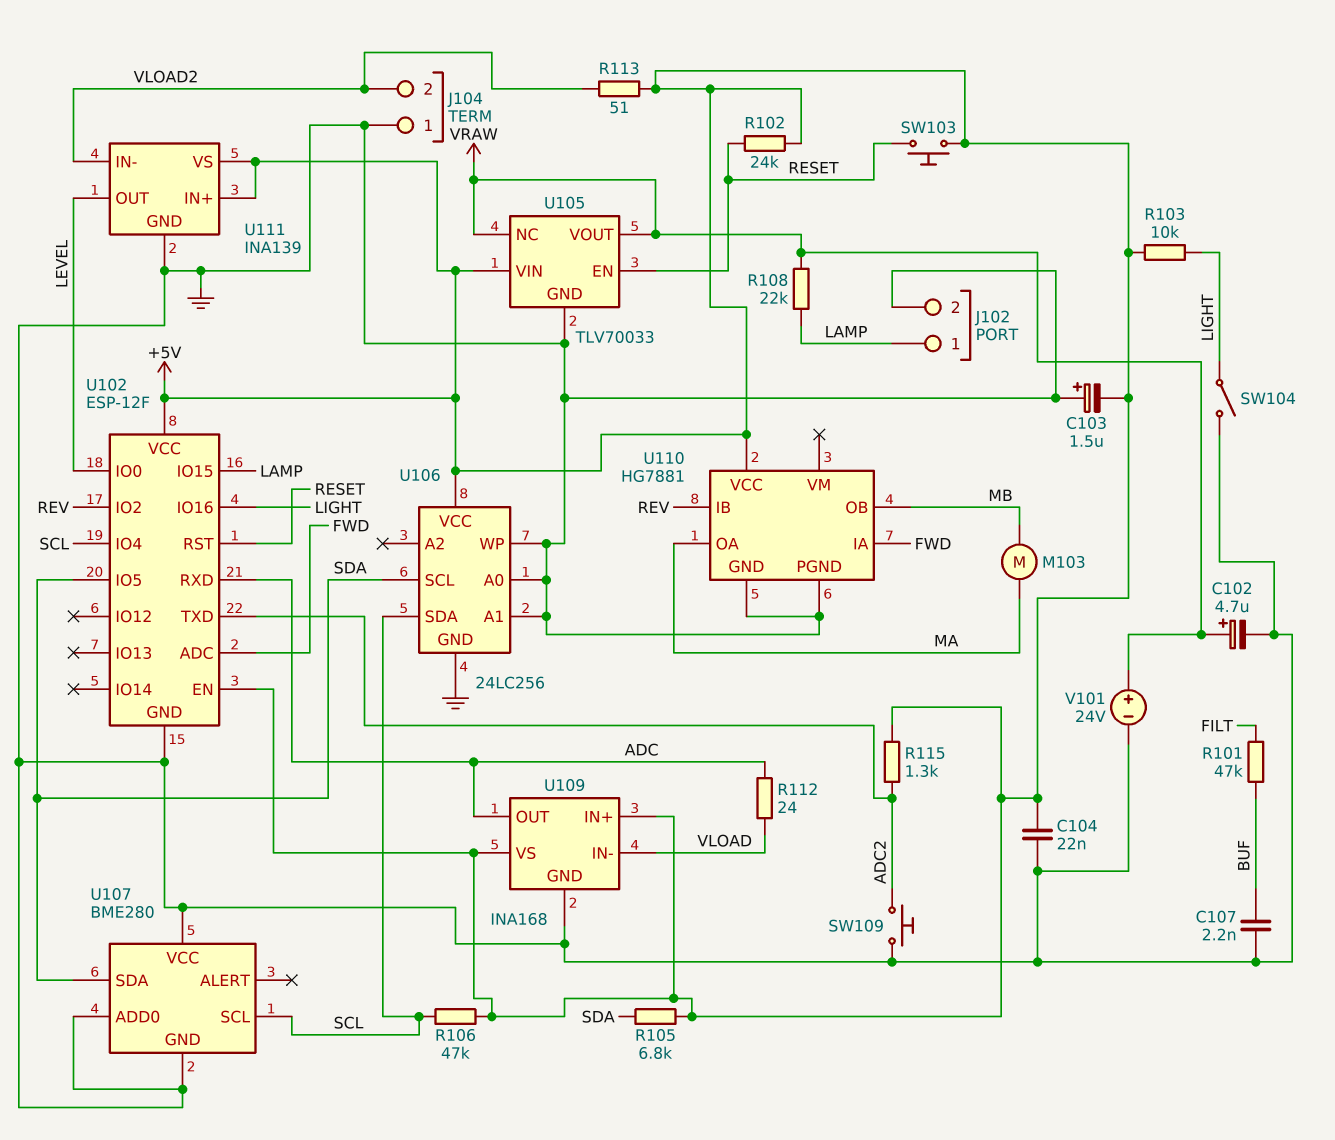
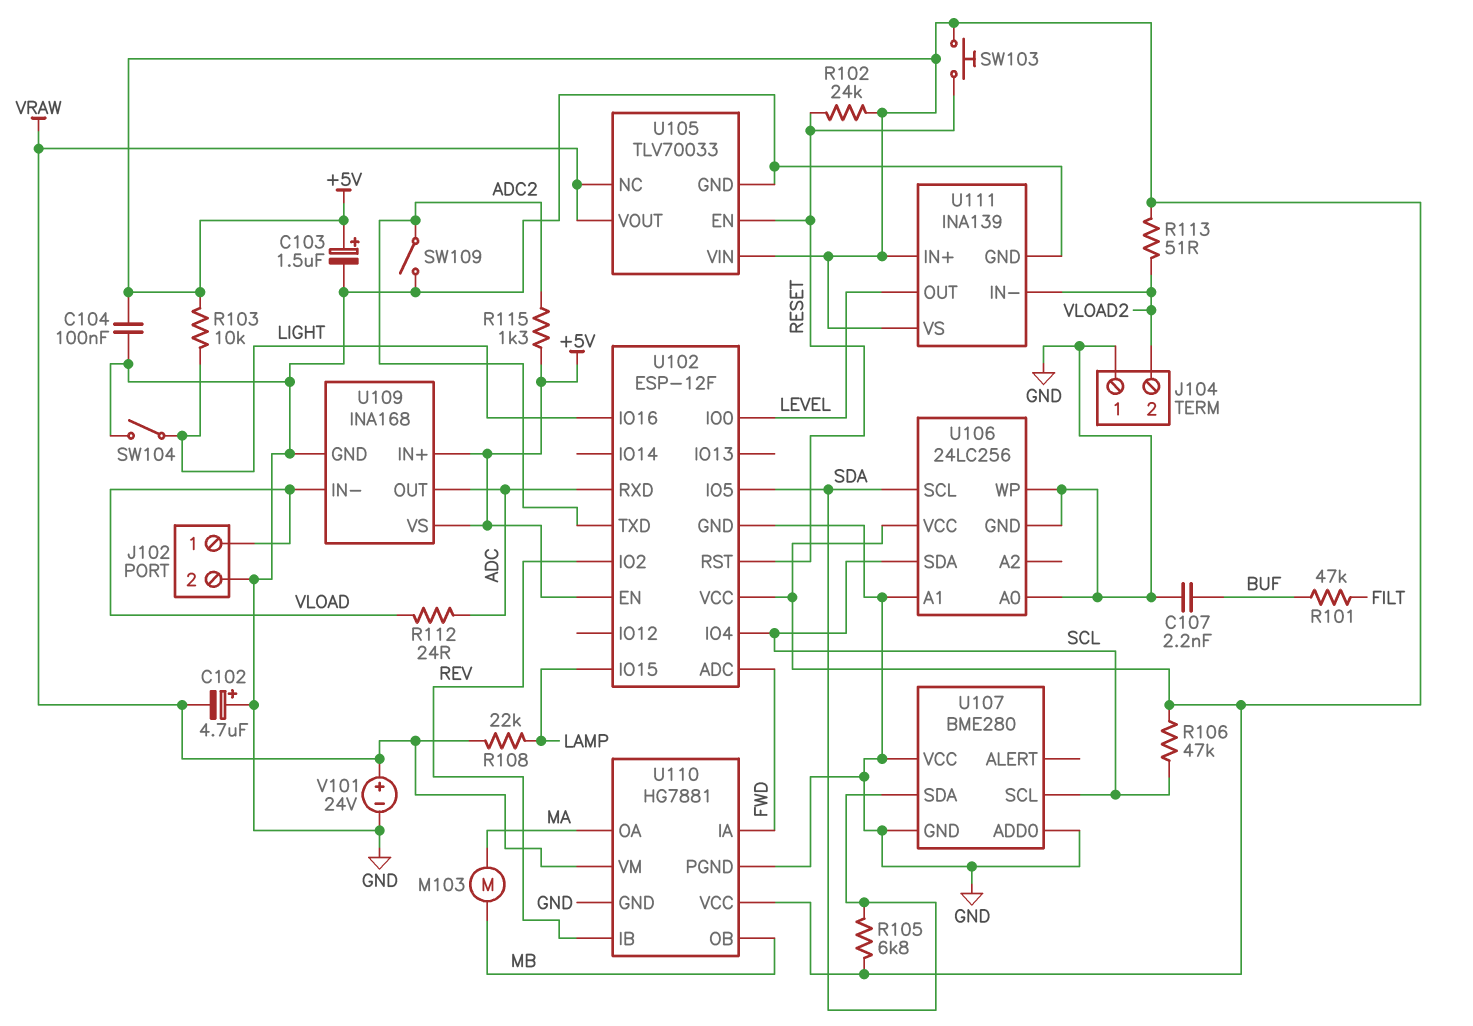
C102: 4.7uF (plus VRAW, minus GND) -> 4.7uF (plus GND, minus VRAW)
C103: 1.5uF (plus GND, minus +5V) -> 1.5uF (plus +5V, minus GND)
C104: 22nF (+5V, GND) -> 100nF (+5V, GND)
J102 pin 1: LAMP -> VLOAD
SW109: button (ADC2, GND) -> switch (ADC2, GND)
U110 pin VM: none -> VRAW

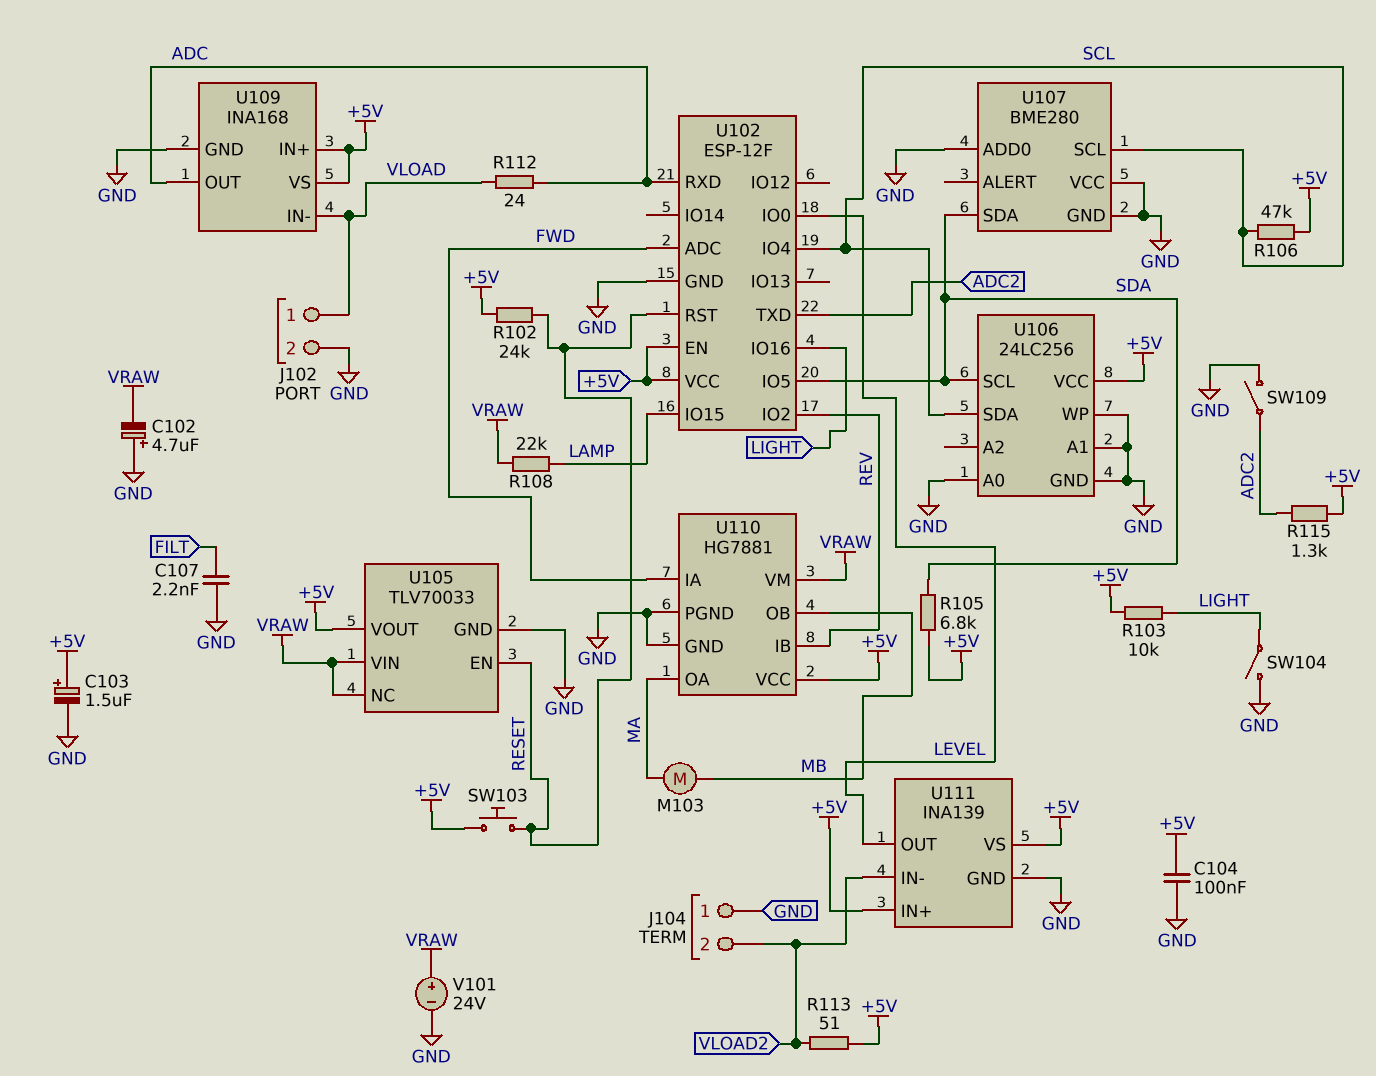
C107: 2.2nF (BUF, GND) -> 2.2nF (FILT, GND)
R101: 47k (BUF, FILT) -> none
U105 pin VIN: +5V -> VRAW
U105 pin VOUT: VRAW -> +5V

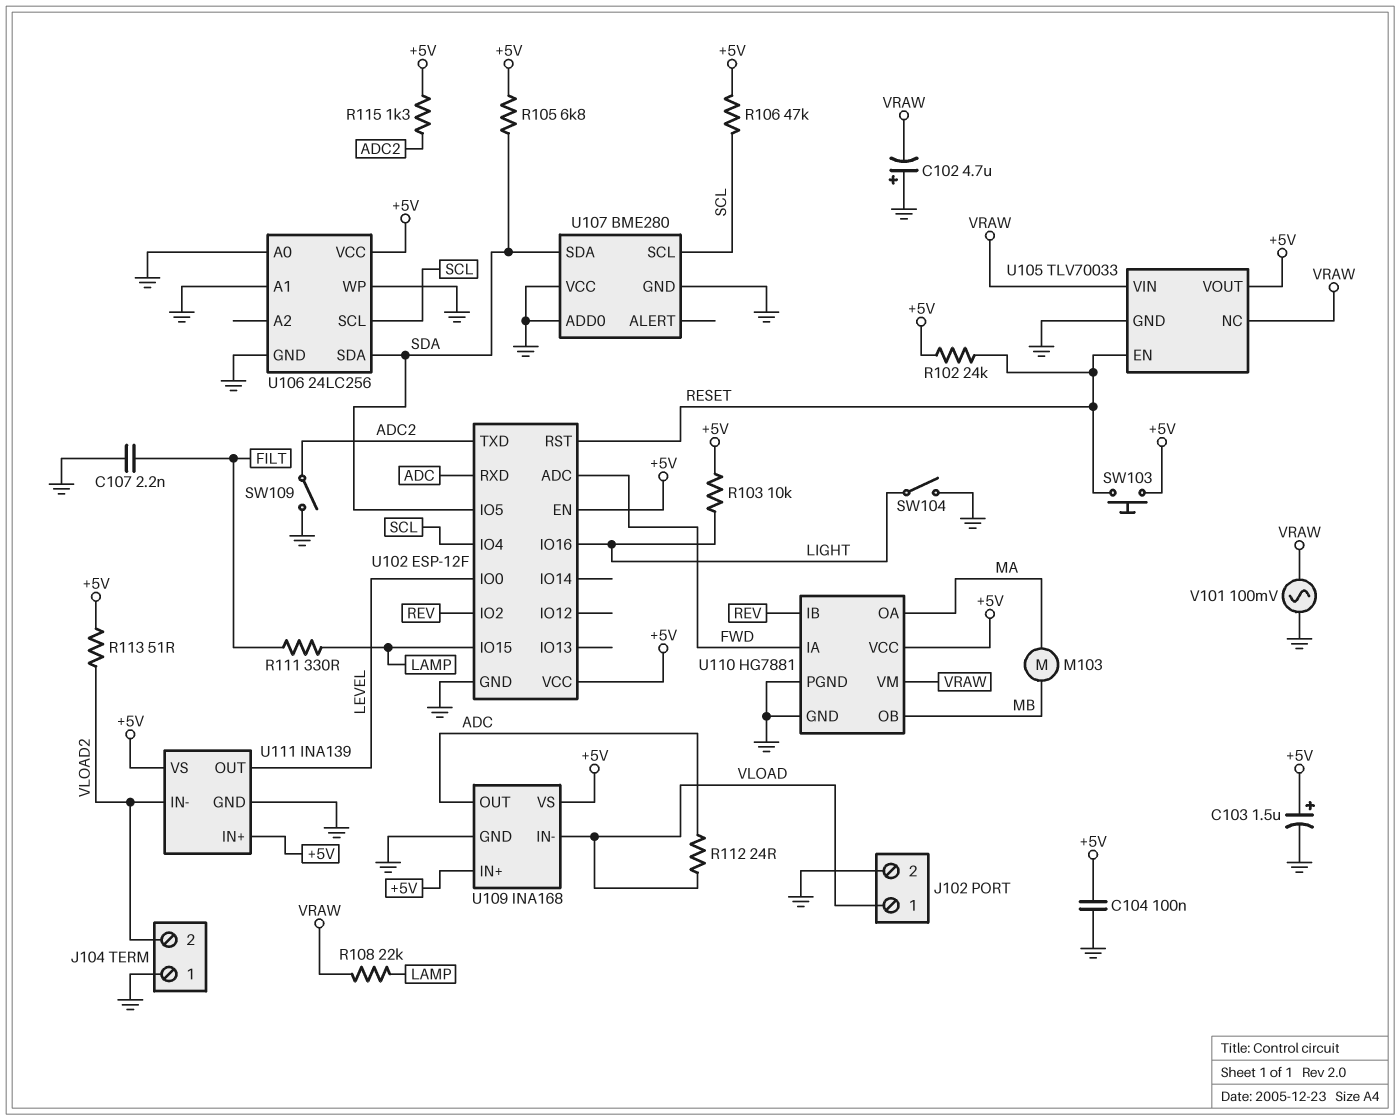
R111: none -> 330 (FILT, LAMP)
U106 pin SCL: SDA -> SCL
U106 pin SDA: SCL -> SDA
V101: 24V (plus VRAW, minus GND) -> AC 100mV (GND, VRAW)

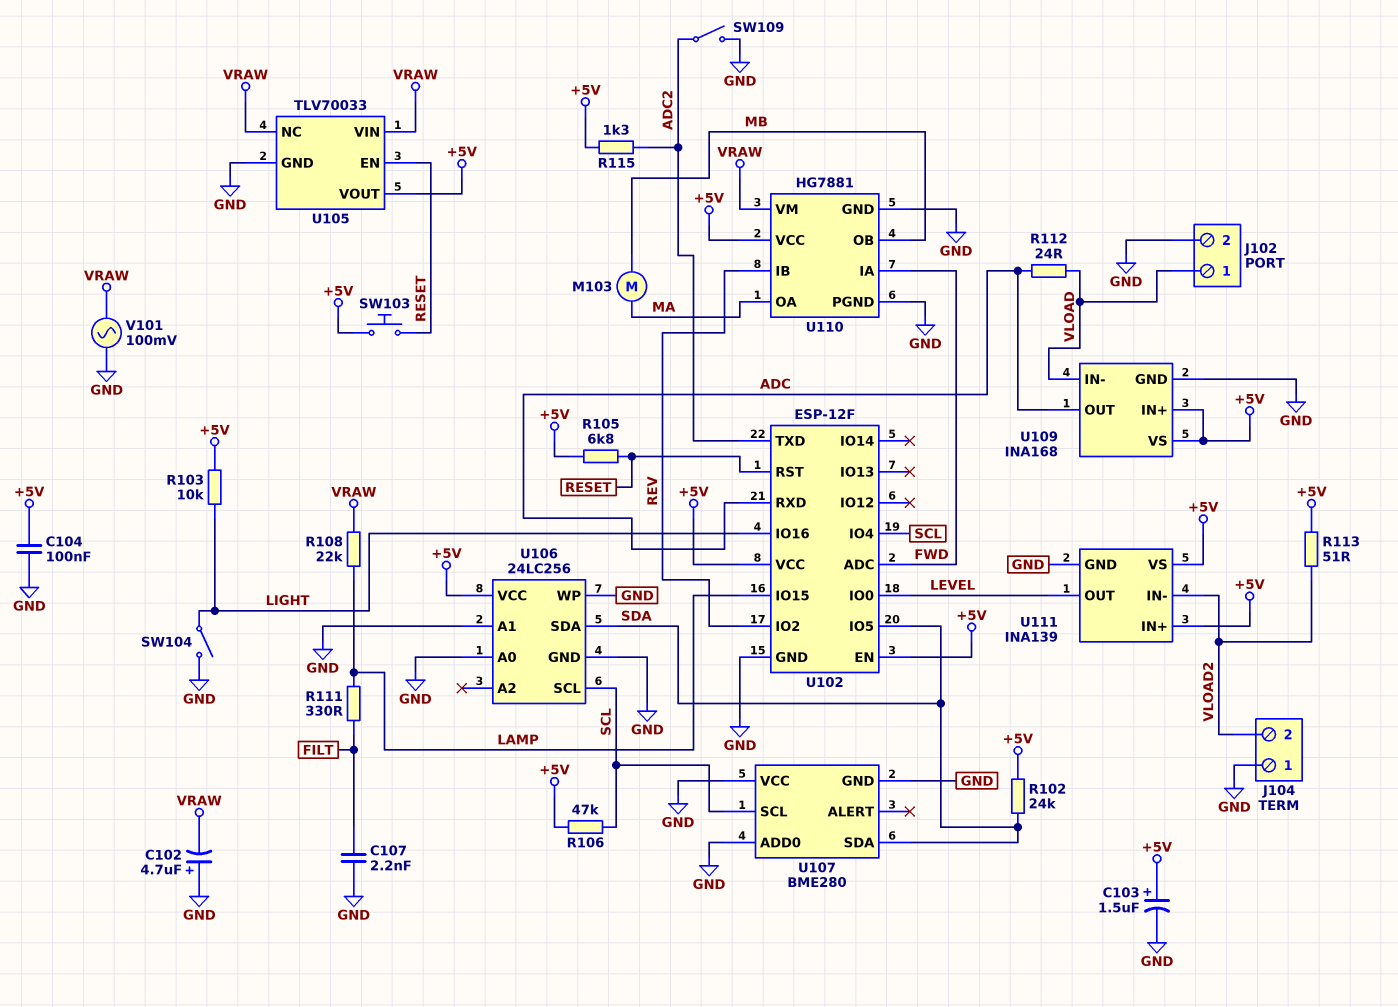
R102: 24k (+5V, RESET) -> 24k (+5V, SDA)
R105: 6.8k (+5V, SDA) -> 6.8k (+5V, RESET)

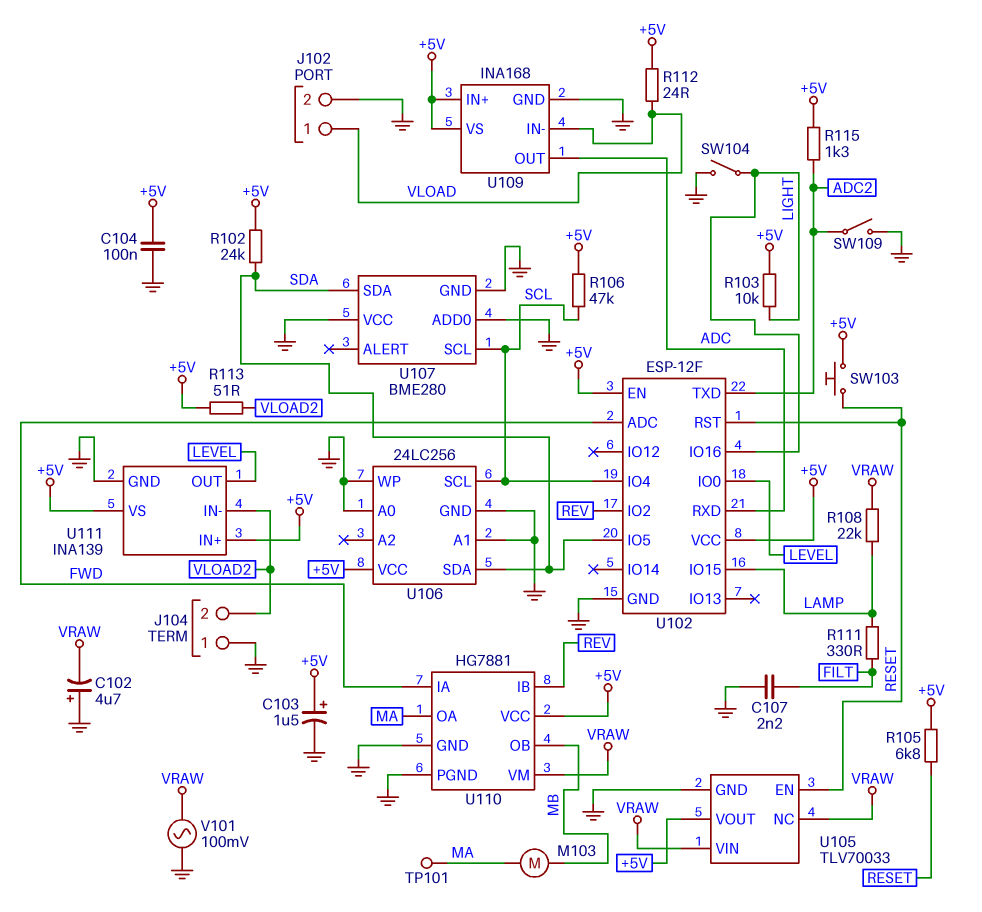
R112: 24 (ADC, VLOAD) -> 24 (+5V, VLOAD)
TP101: none -> test point (MA)

